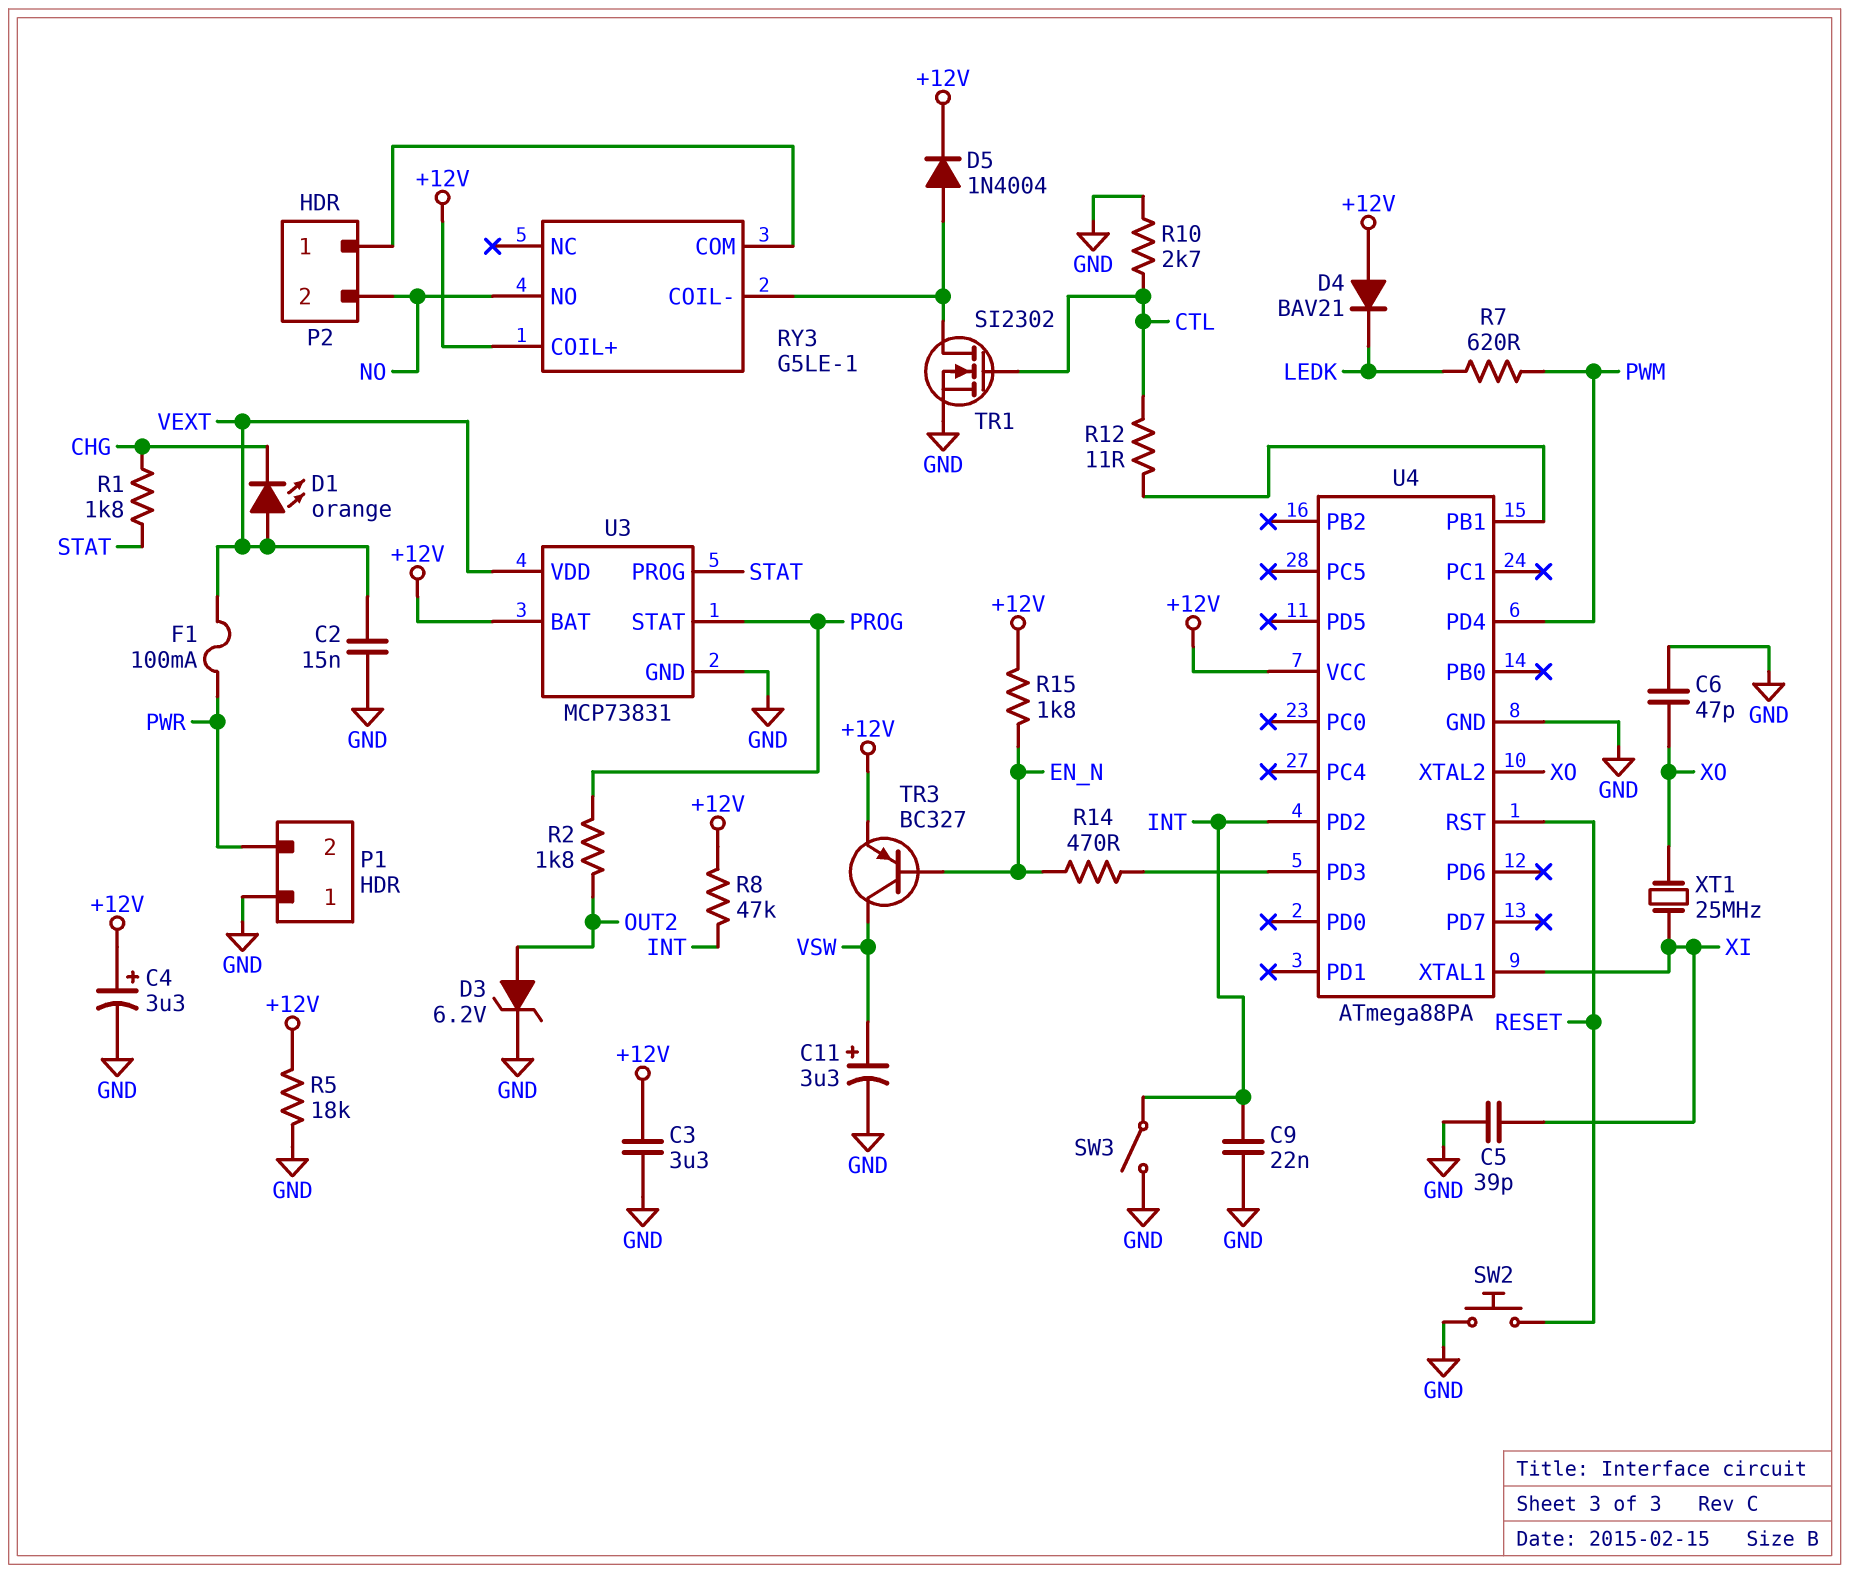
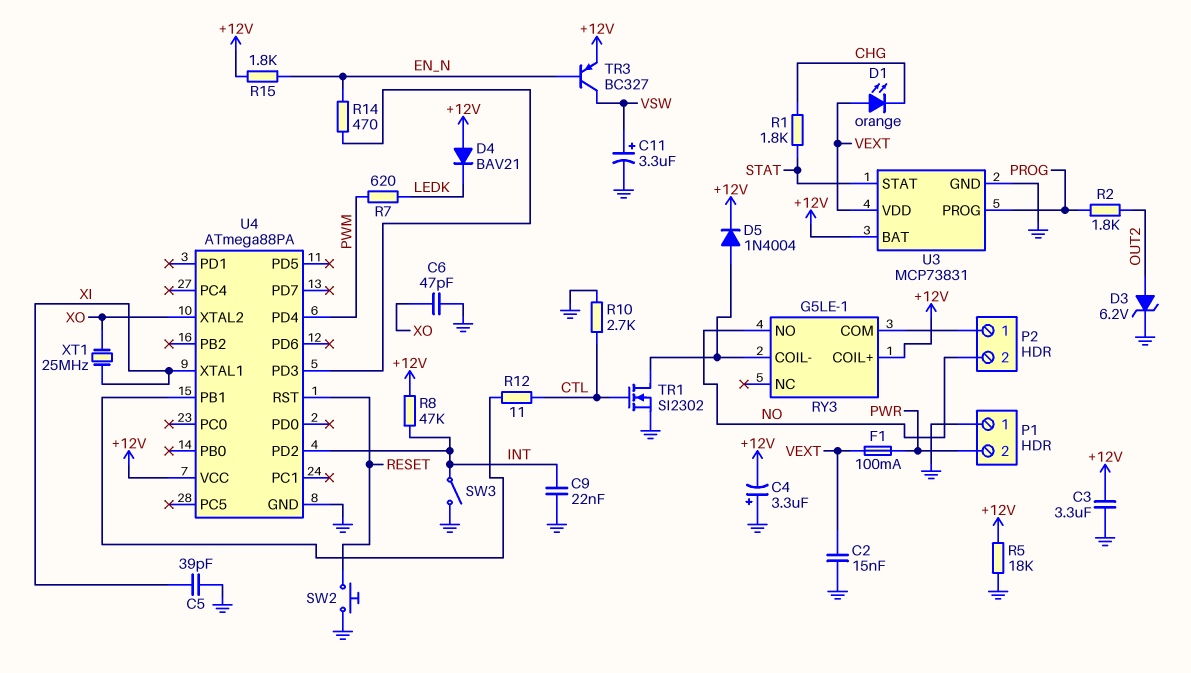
C4: 3.3uF (plus +12V, minus GND) -> 3.3uF (plus GND, minus +12V)
U3 pin PROG: STAT -> PROG
U3 pin STAT: PROG -> STAT

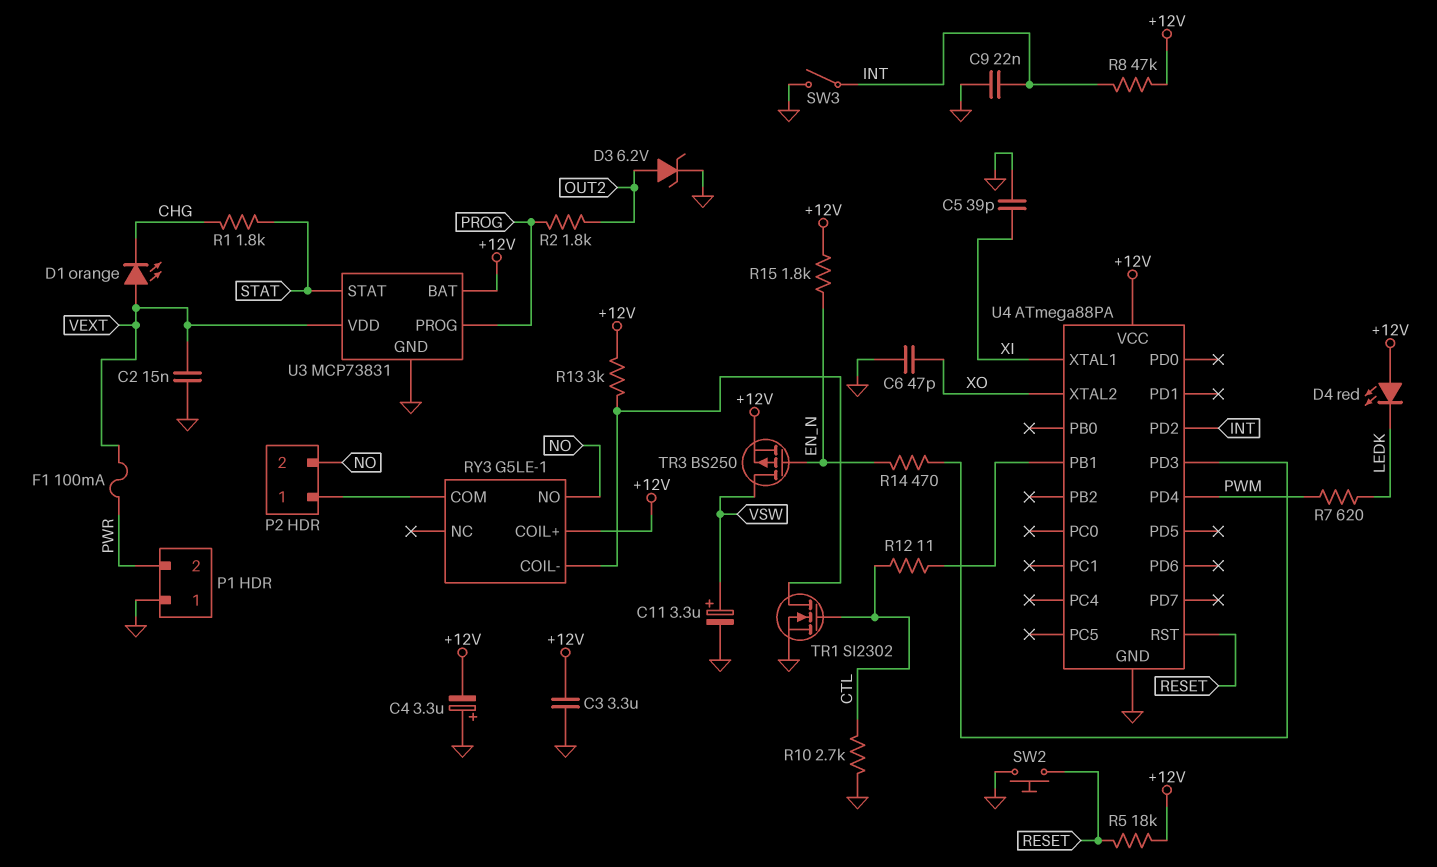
D4: diode BAV21 (A +12V, K LEDK) -> LED red (A +12V, K LEDK)
D5: diode 1N4004 (A RY3/COIL-, K +12V) -> none
R5: 18k (+12V, GND) -> 18k (+12V, RESET)
R13: none -> 3k (+12V, RY3/COIL-)
TR3: PNP BC327 (B EN_N, C VSW, E +12V) -> PMOS BS250 (G EN_N, D VSW, S +12V)
XT1: 25MHz (XI, XO) -> none

